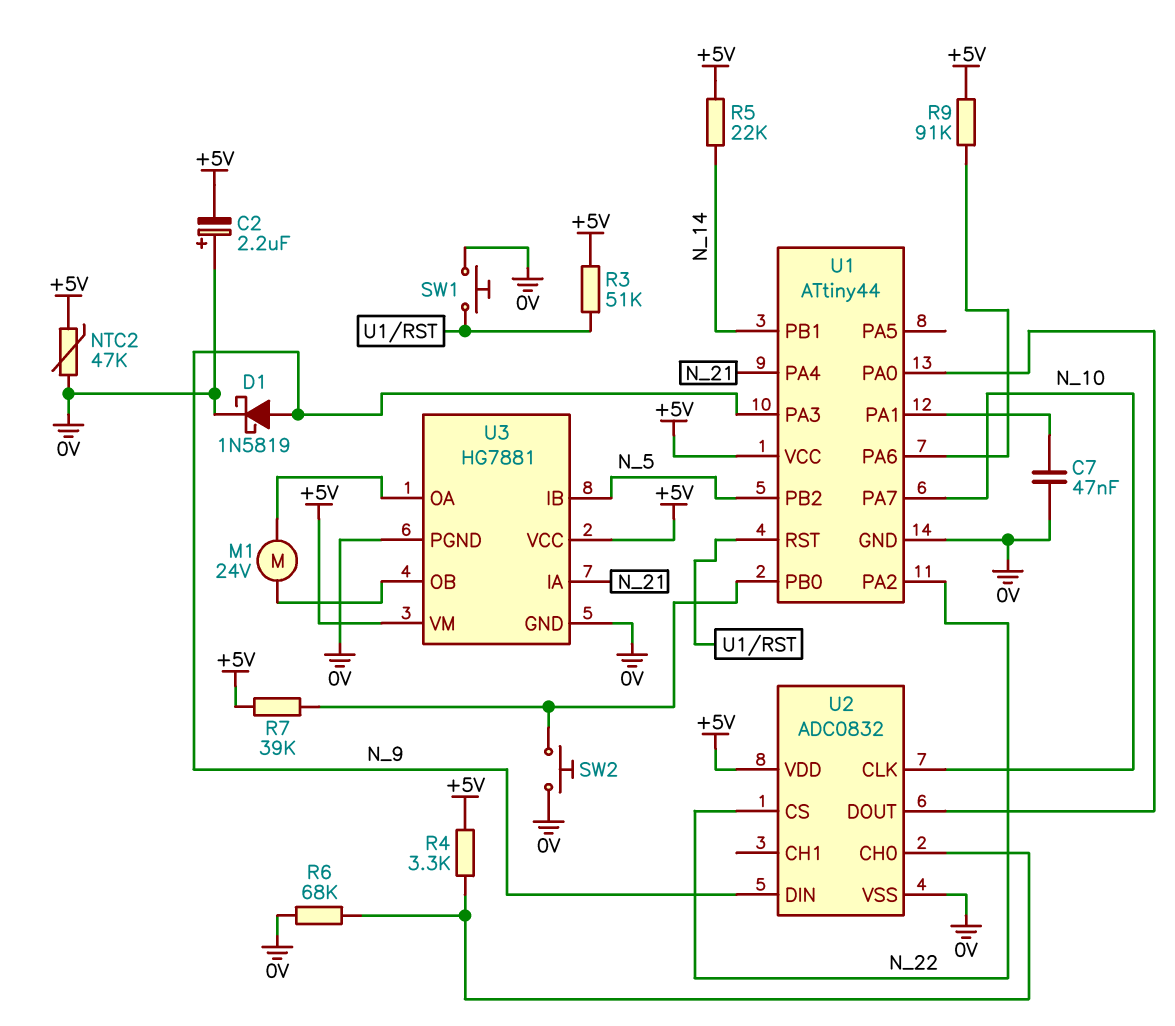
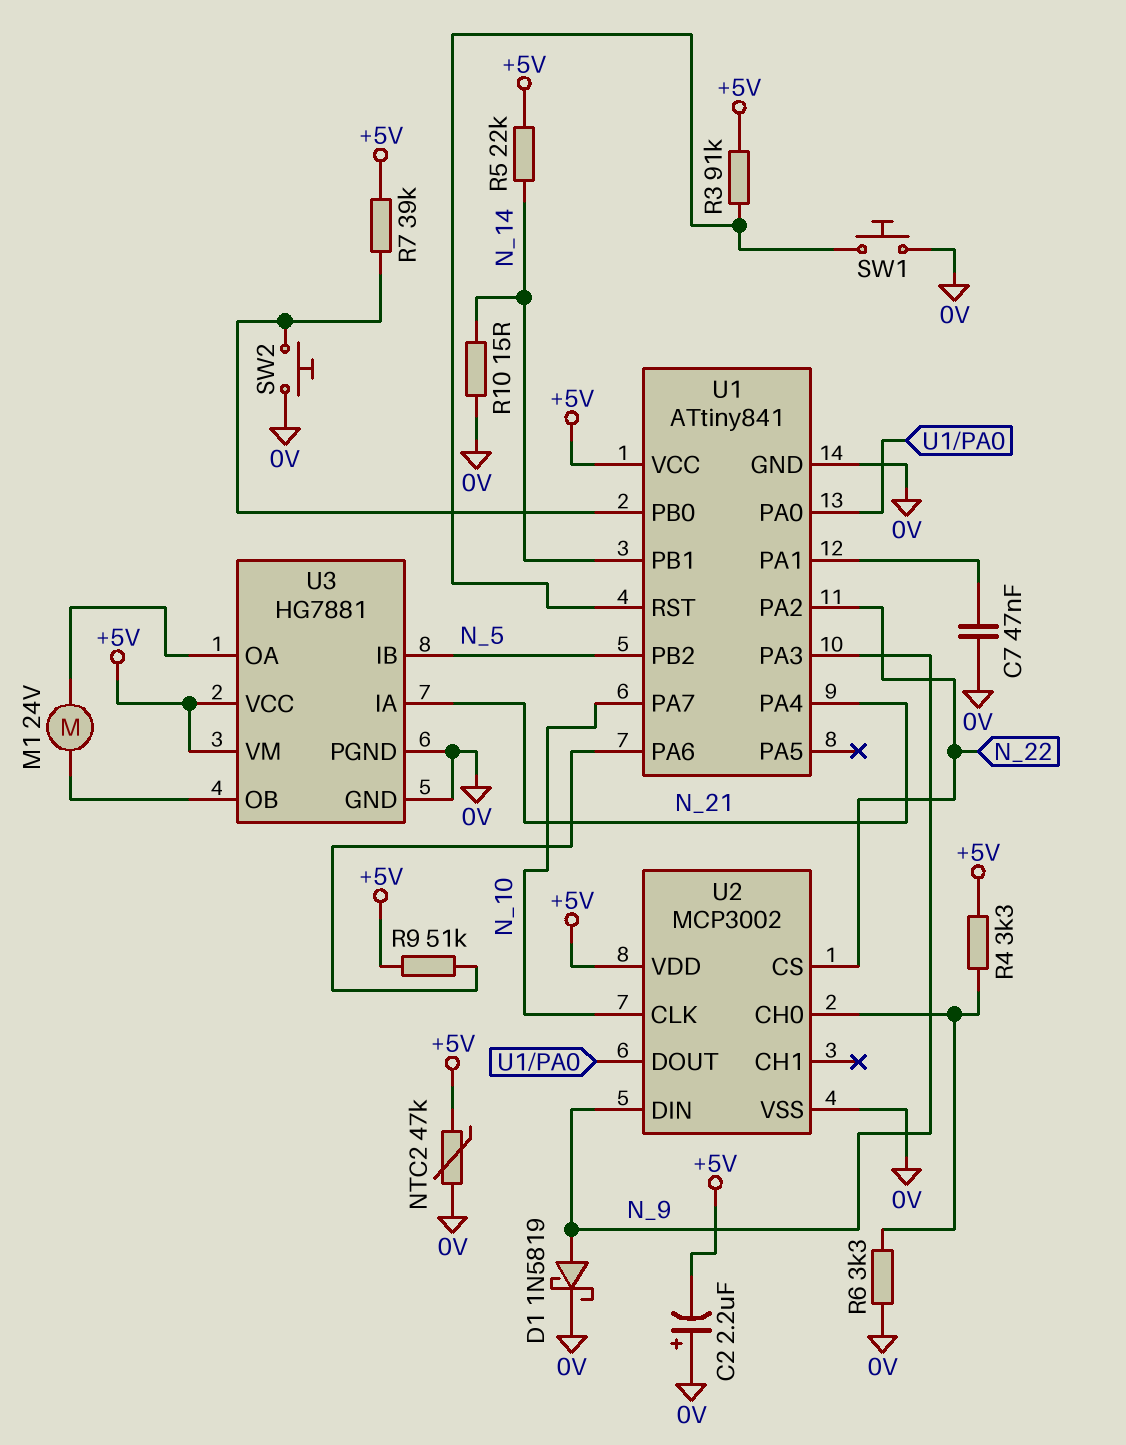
R3: 51k (+5V, U1/RST) -> 91k (+5V, U1/RST)
R6: 68k (0V, U2/CH0) -> 3.3k (0V, U2/CH0)
R9: 91k (+5V, U1/PA6) -> 51k (+5V, U1/PA6)
R10: none -> 15 (0V, N_14)
U1: ATtiny44 -> ATtiny841
U2: ADC0832 -> MCP3002

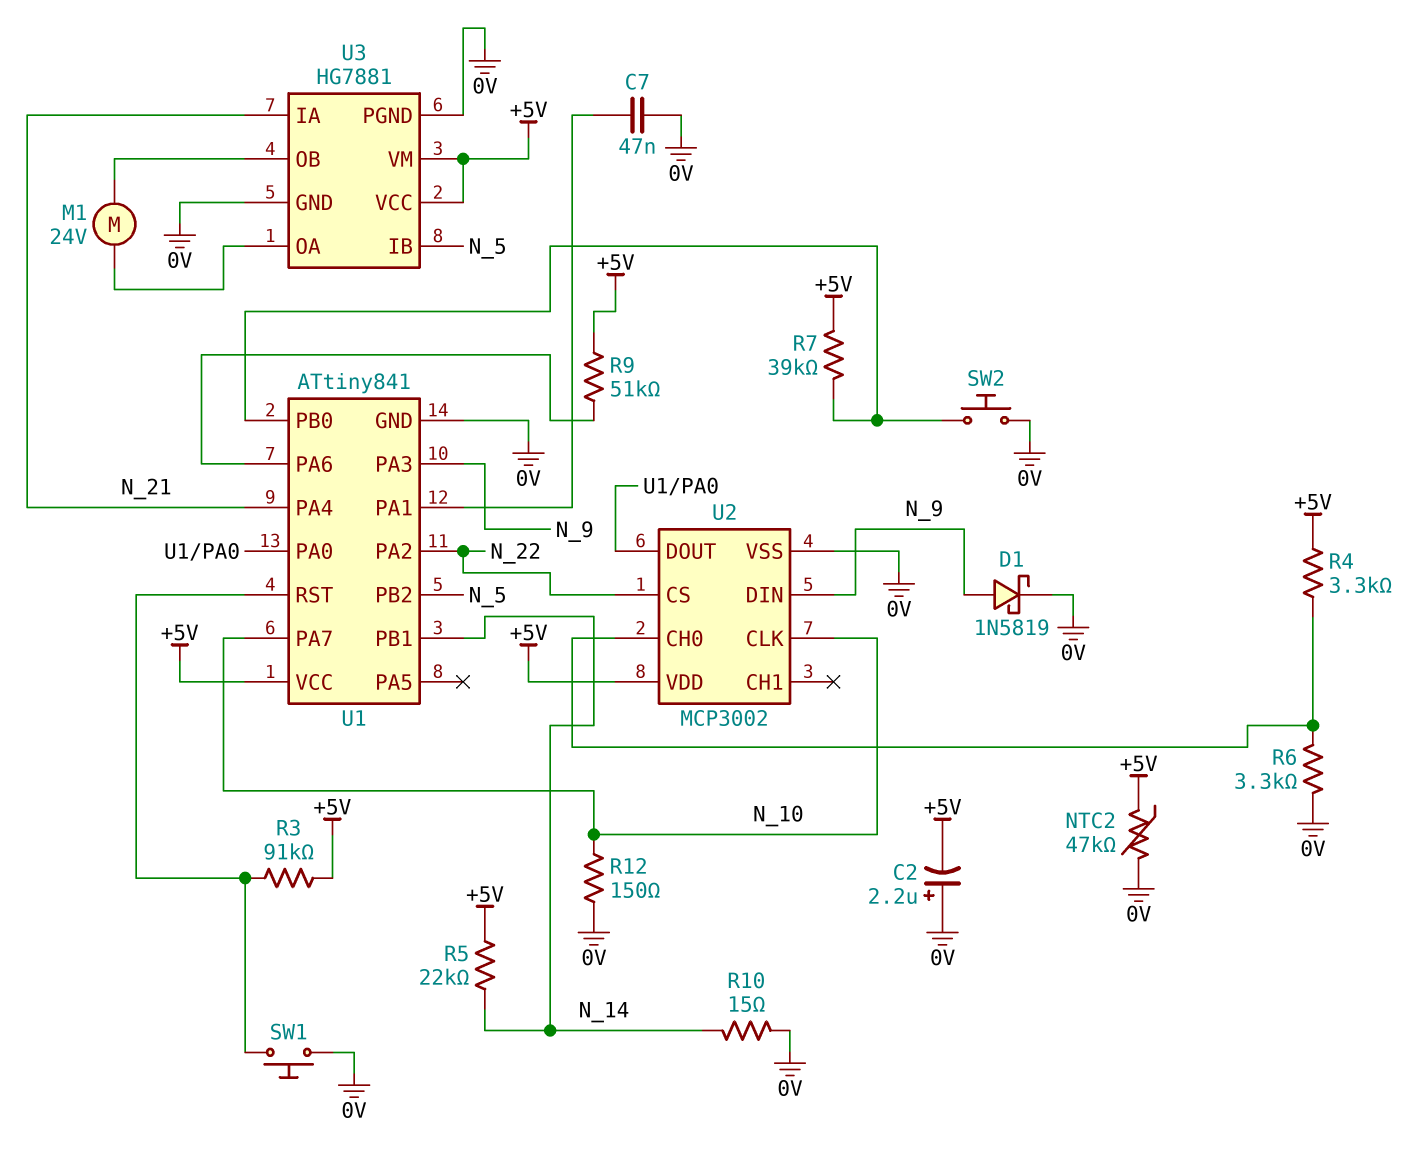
R12: none -> 150 (0V, N_10)

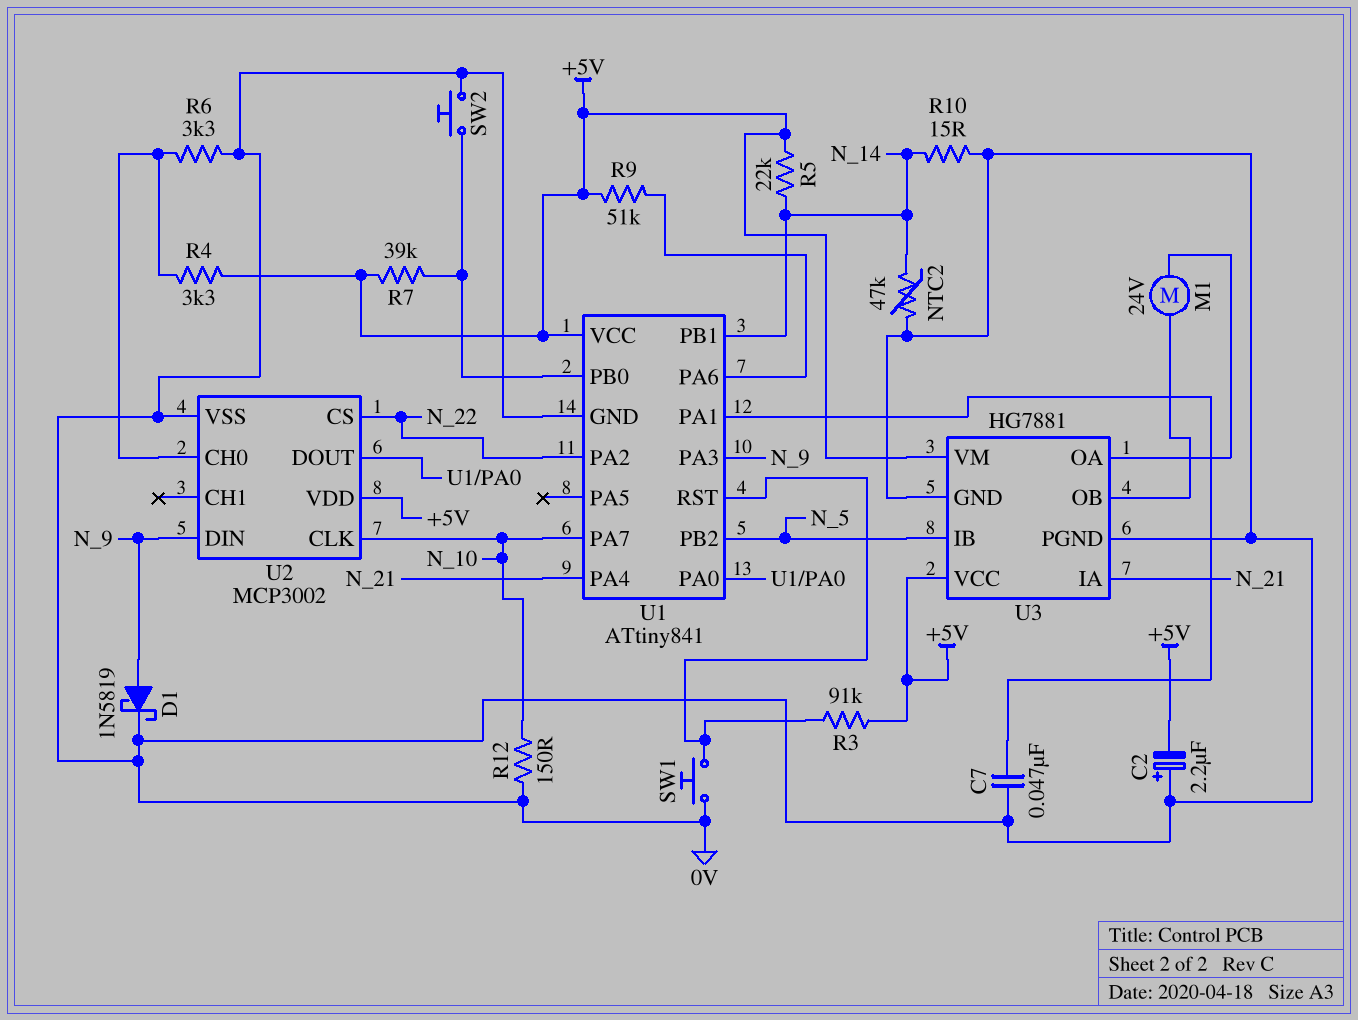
NTC2: 47k (+5V, 0V) -> 47k (0V, N_14)

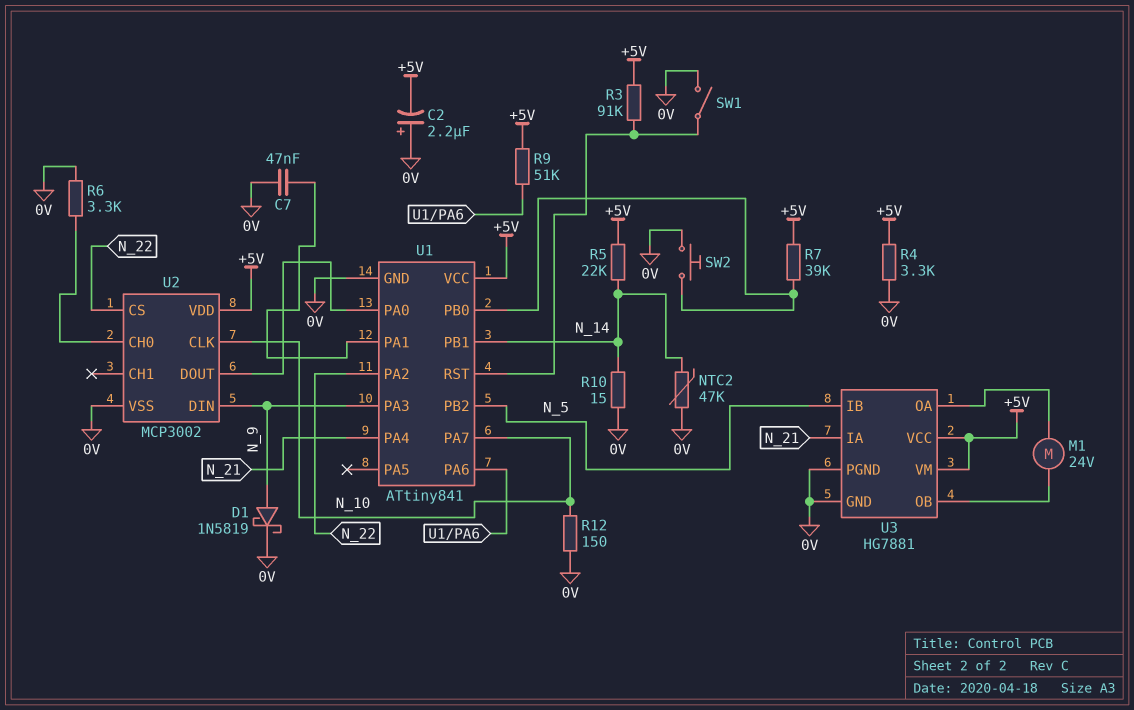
R4: 3.3k (+5V, U2/CH0) -> 3.3k (+5V, 0V)
SW1: button (0V, U1/RST) -> switch (0V, U1/RST)

